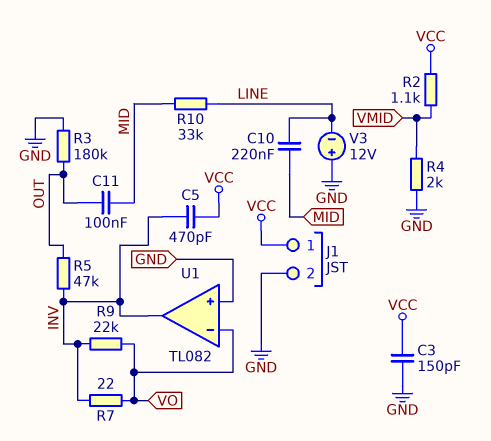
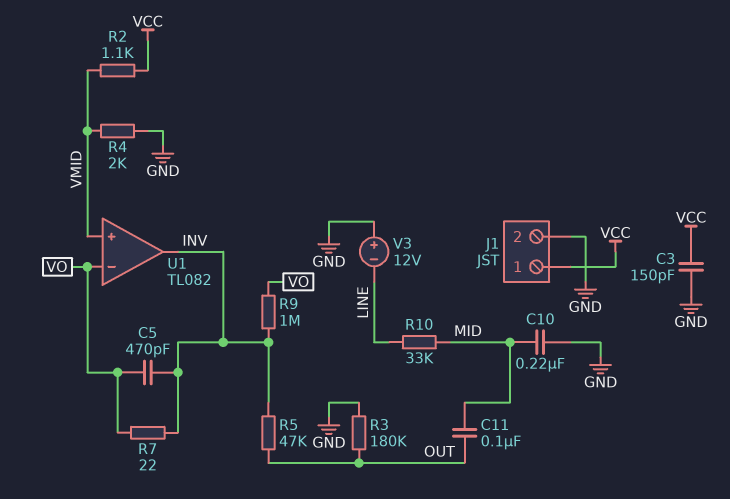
C5: 470pF (INV, VCC) -> 470pF (INV, VO)
C10: 220nF (LINE, MID) -> 220nF (GND, MID)
R9: 22k (INV, VO) -> 1M (INV, VO)
U1 pin in+: GND -> VMID

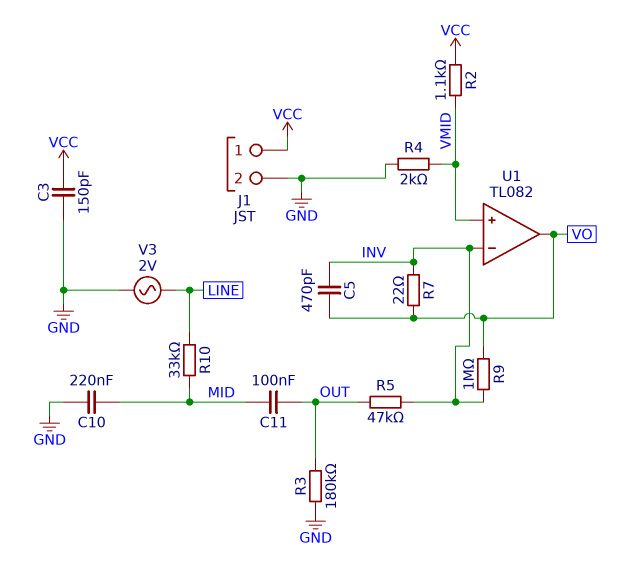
U1 pin in-: VO -> INV
U1 pin out: INV -> VO
V3: 12V (plus GND, minus LINE) -> AC 2V (GND, LINE)

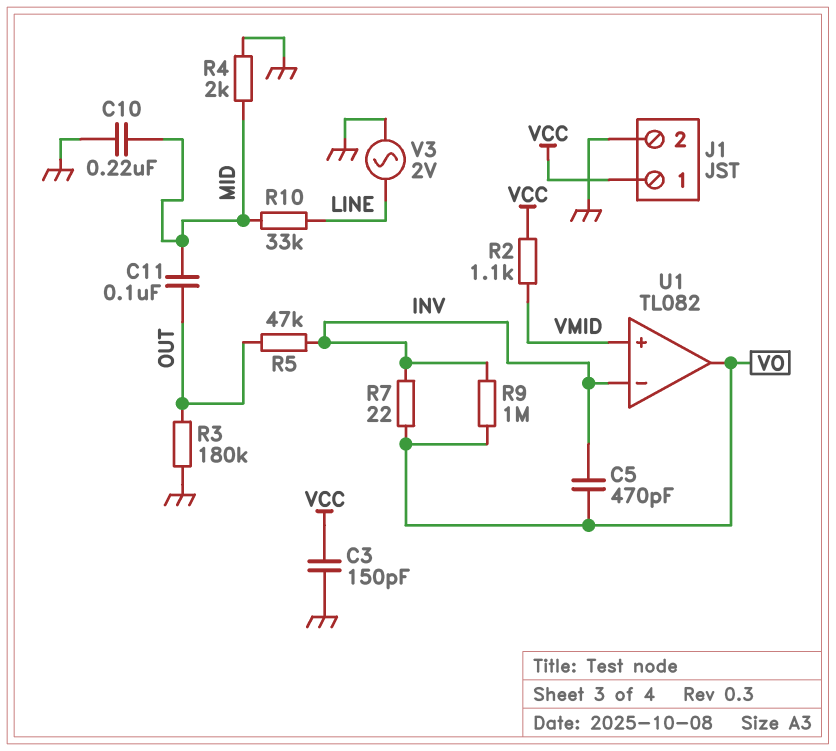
R4: 2k (GND, VMID) -> 2k (GND, MID)

